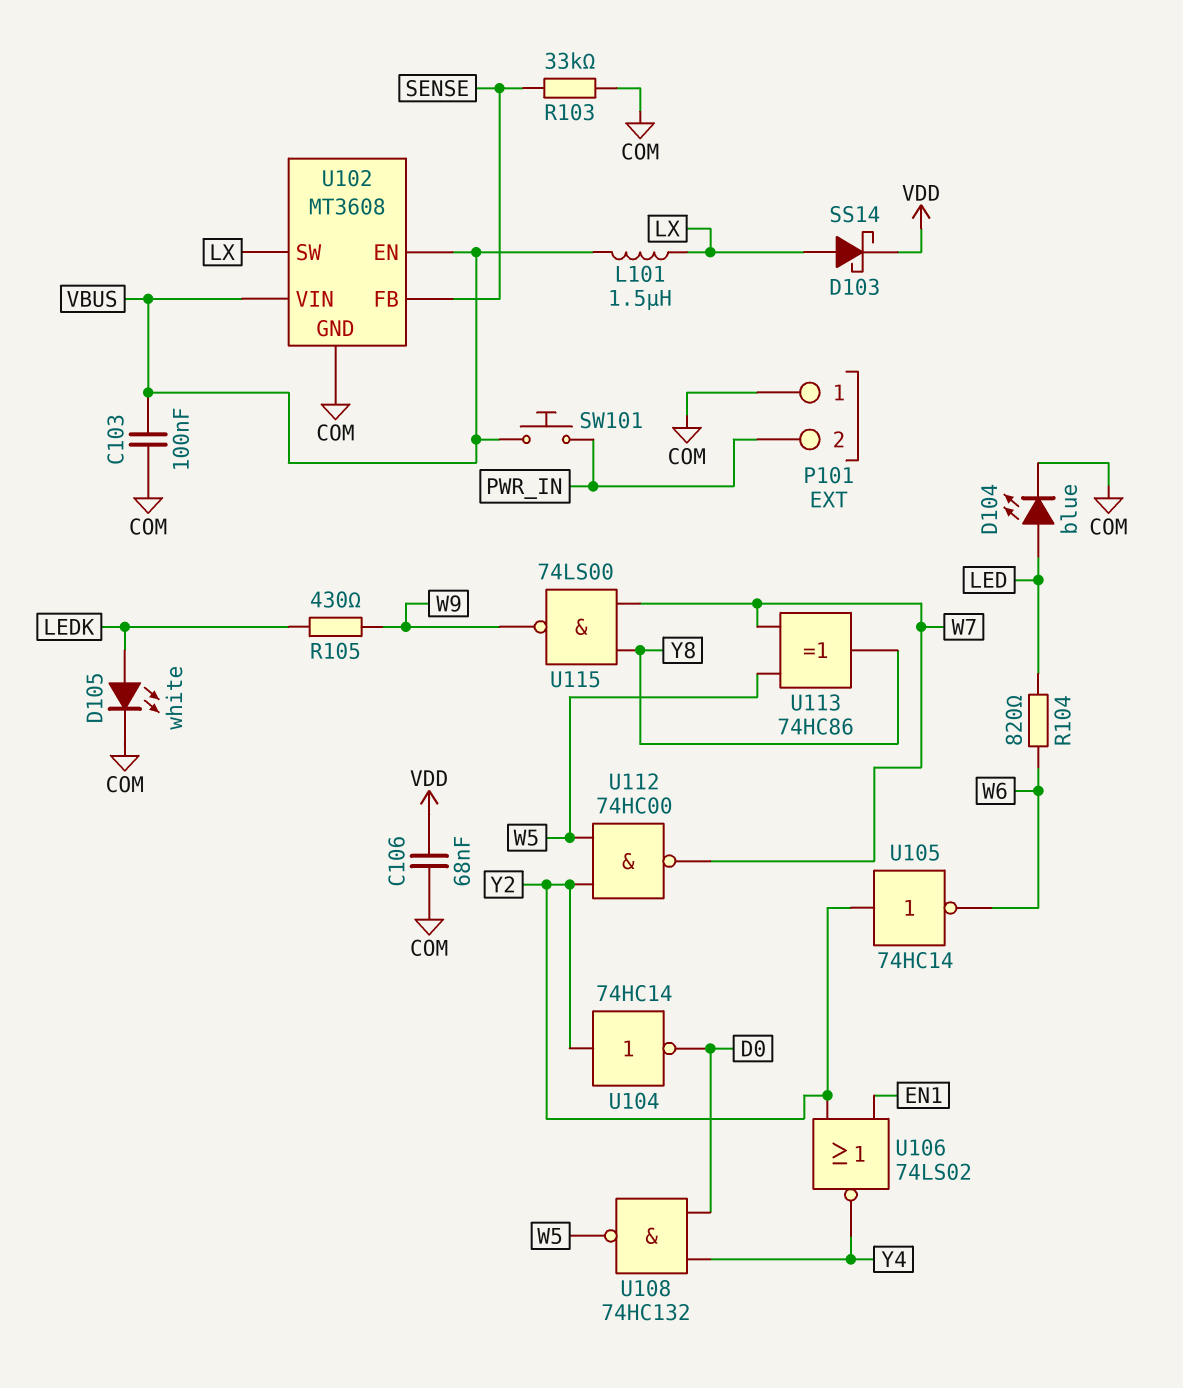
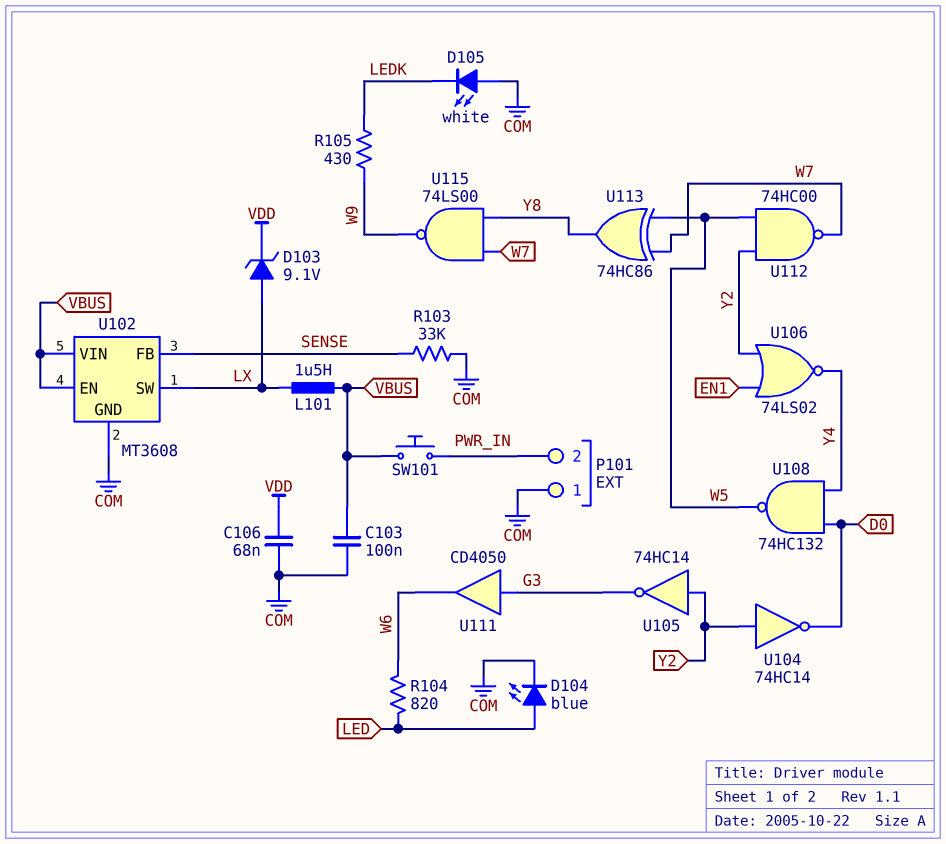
D103: schottky SS14 (A LX, K VDD) -> zener 9.1V (A LX, K VDD)
D105: LED white (A LEDK, K COM) -> LED white (A COM, K LEDK)
U105: NOT 74HC14 (in Y2, out W6) -> NOT 74HC14 (in Y2, out G3)
U111: none -> buffer CD4050 (in G3, out W6)

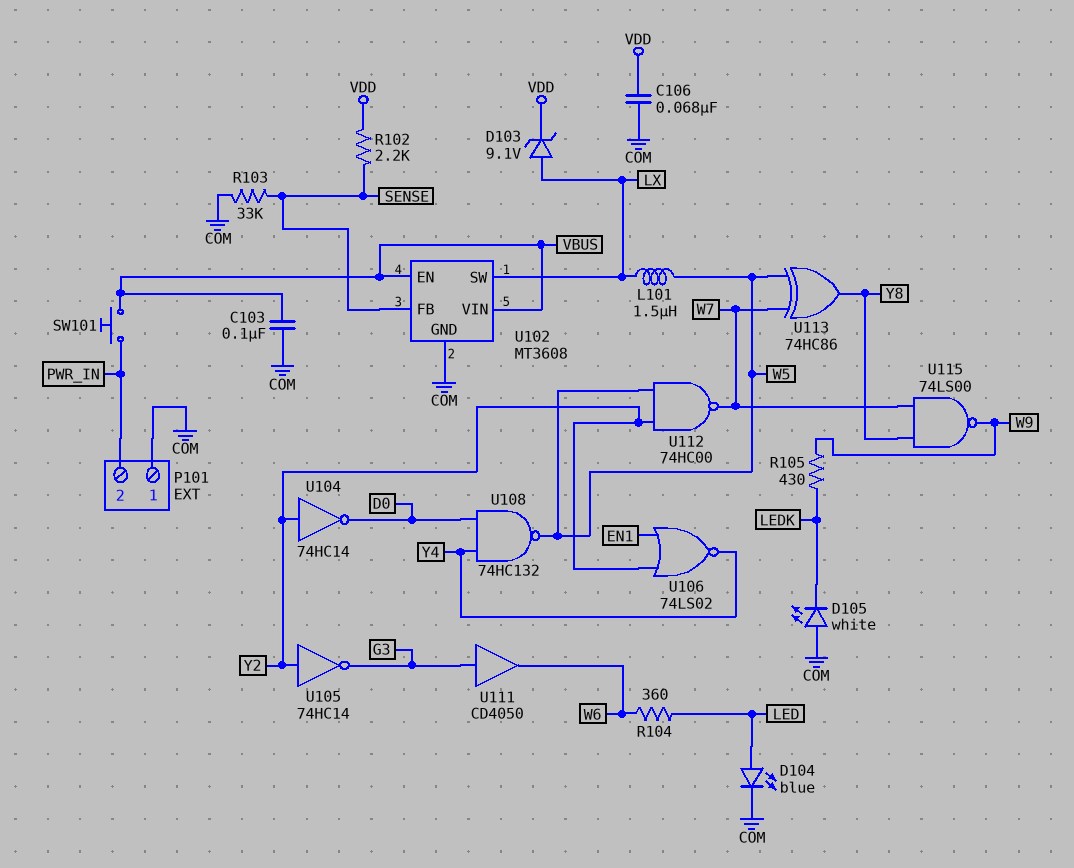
L101: 1.5uH (LX, VBUS) -> 1.5uH (LX, W5)
R102: none -> 2.2k (SENSE, VDD)
R104: 820 (LED, W6) -> 360 (LED, W6)

